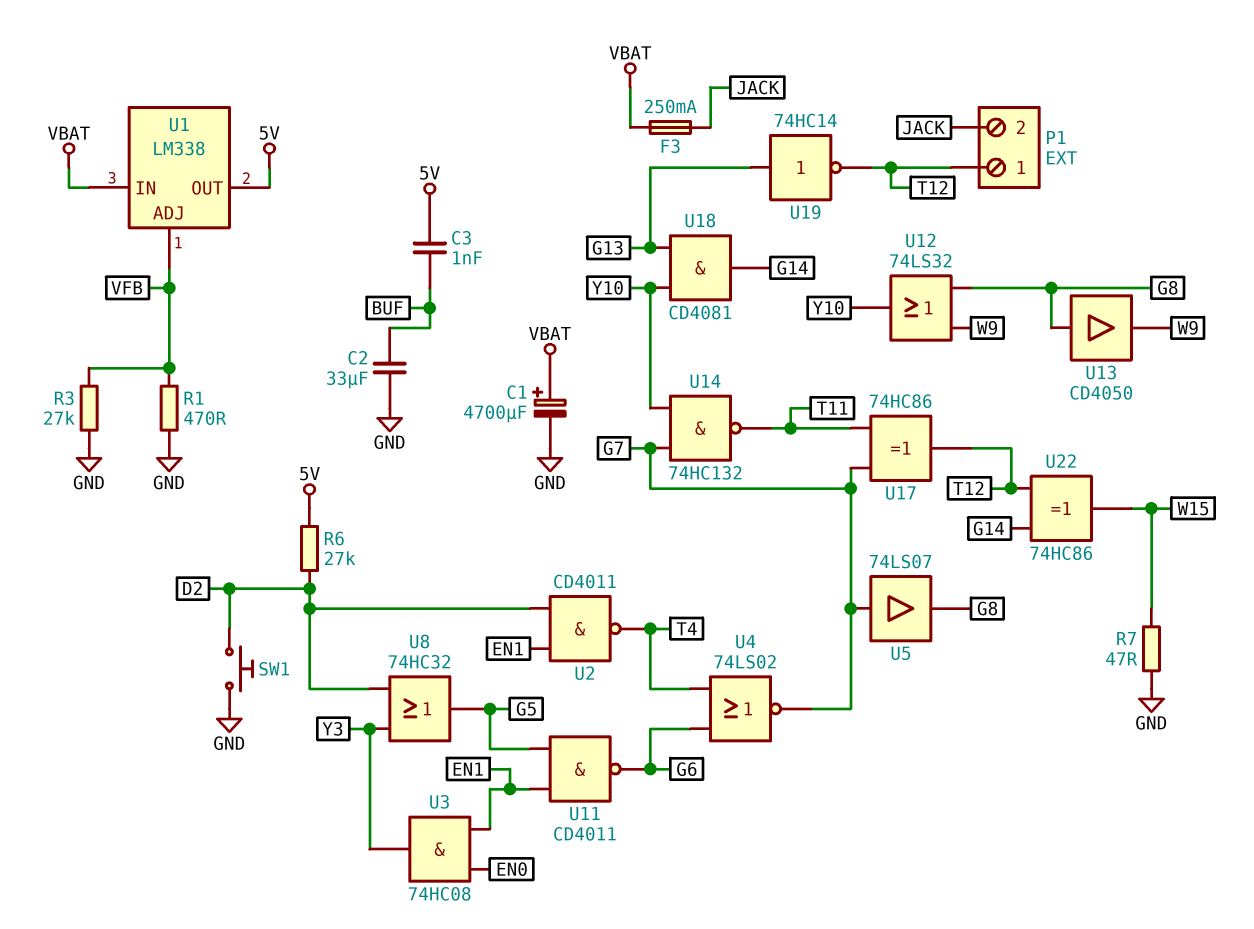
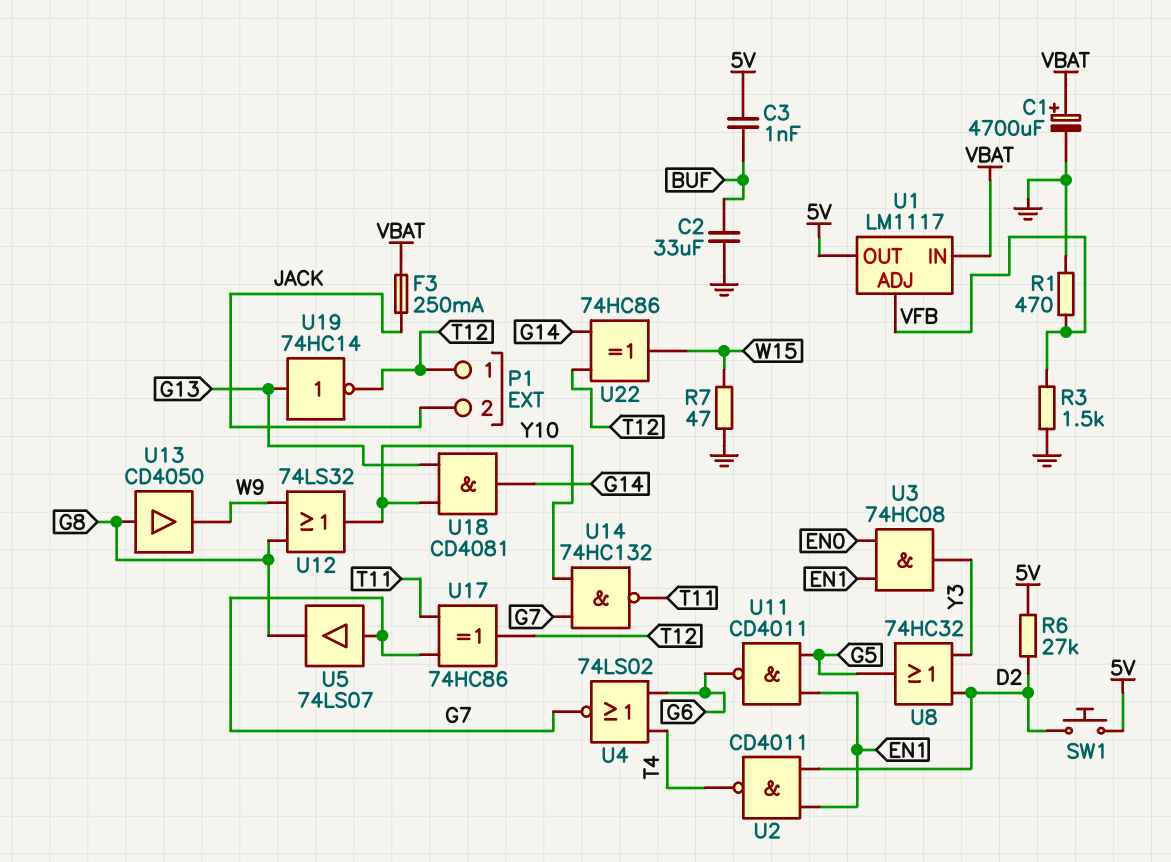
R3: 27k (GND, VFB) -> 1.5k (GND, VFB)
SW1: button (D2, GND) -> button (5V, D2)
U1: LM338 -> LM1117

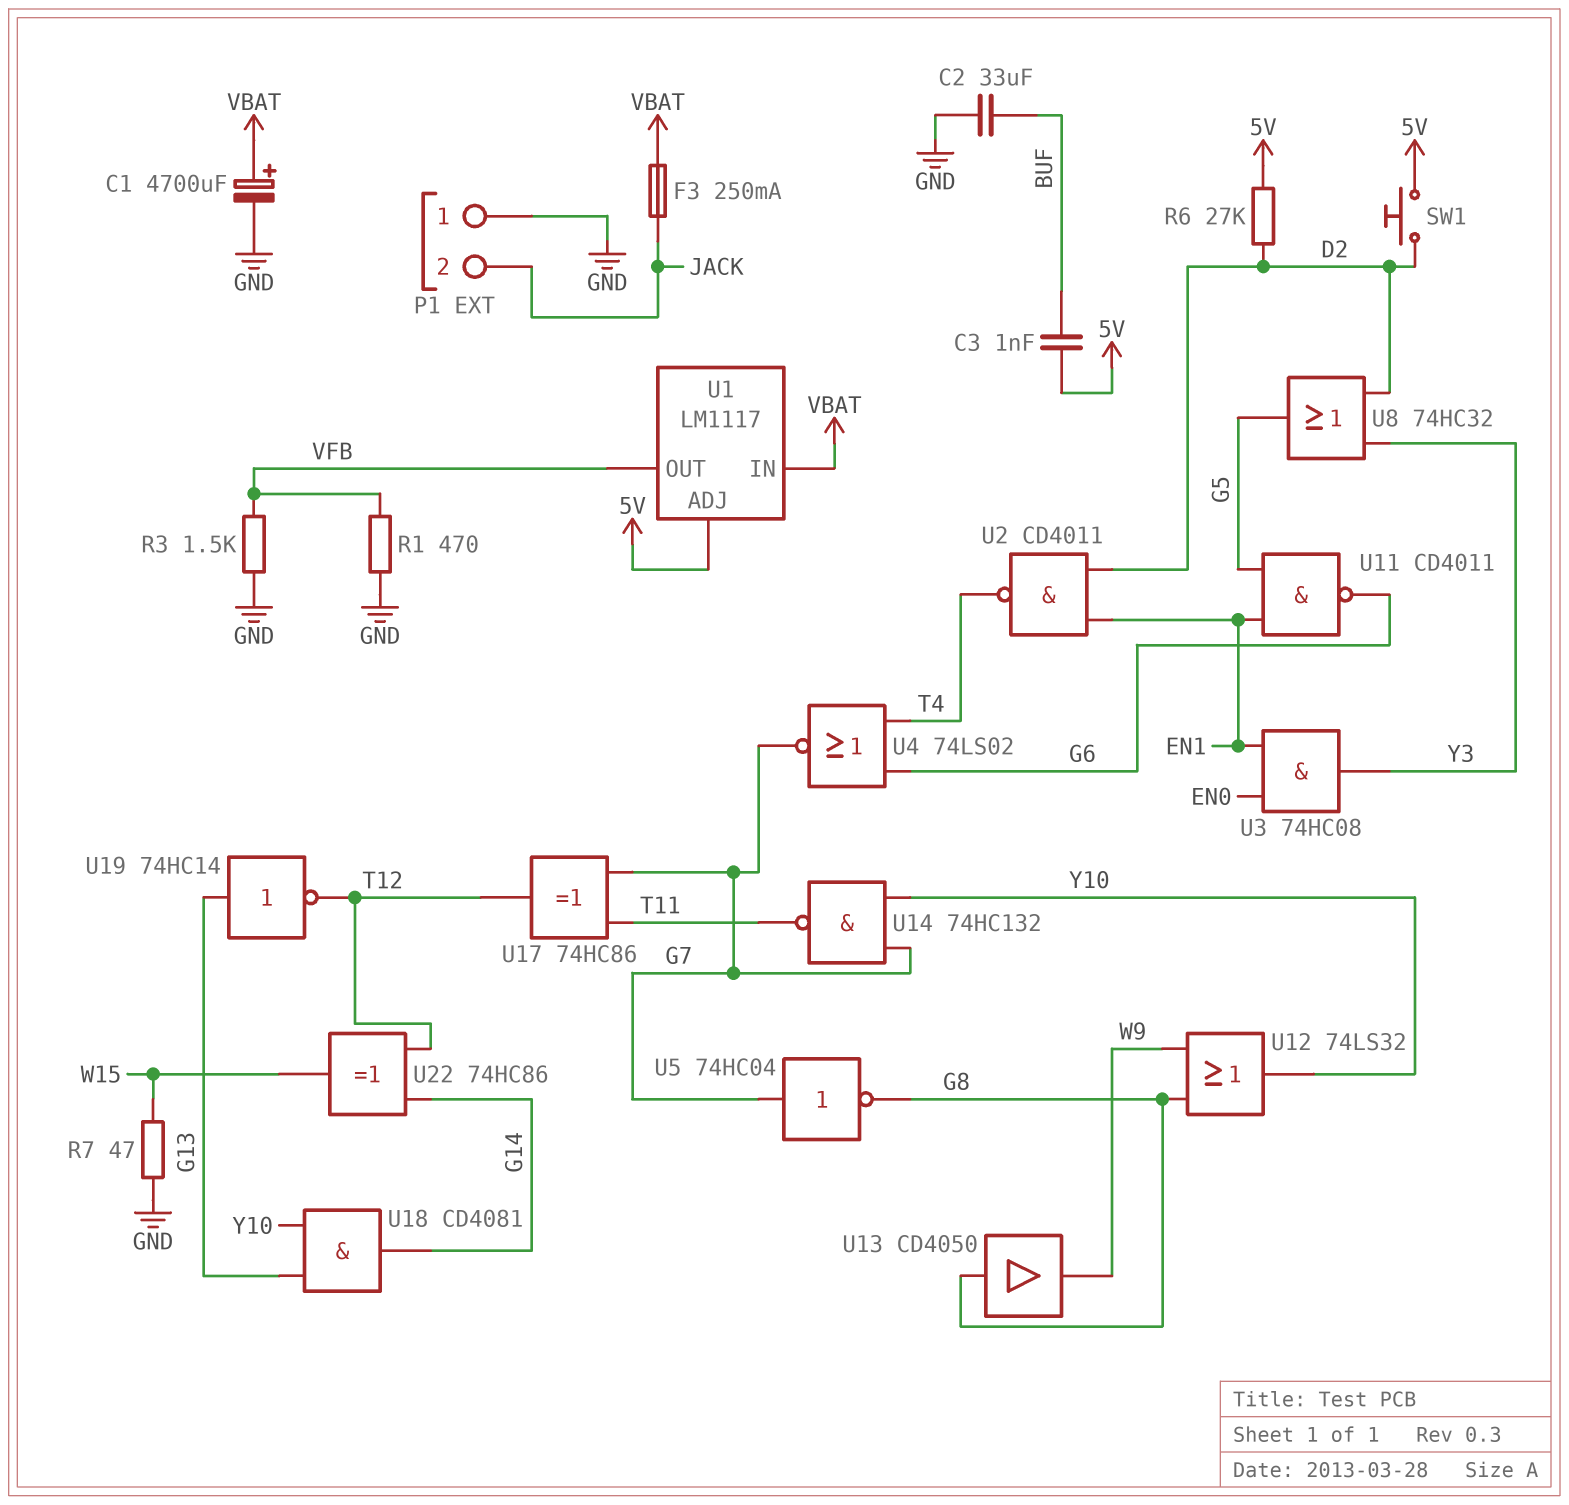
P1 pin 1: T12 -> GND
U1 pin ADJ: VFB -> 5V
U1 pin OUT: 5V -> VFB
U5: buffer 74LS07 (in G7, out G8) -> NOT 74HC04 (in G7, out G8)

